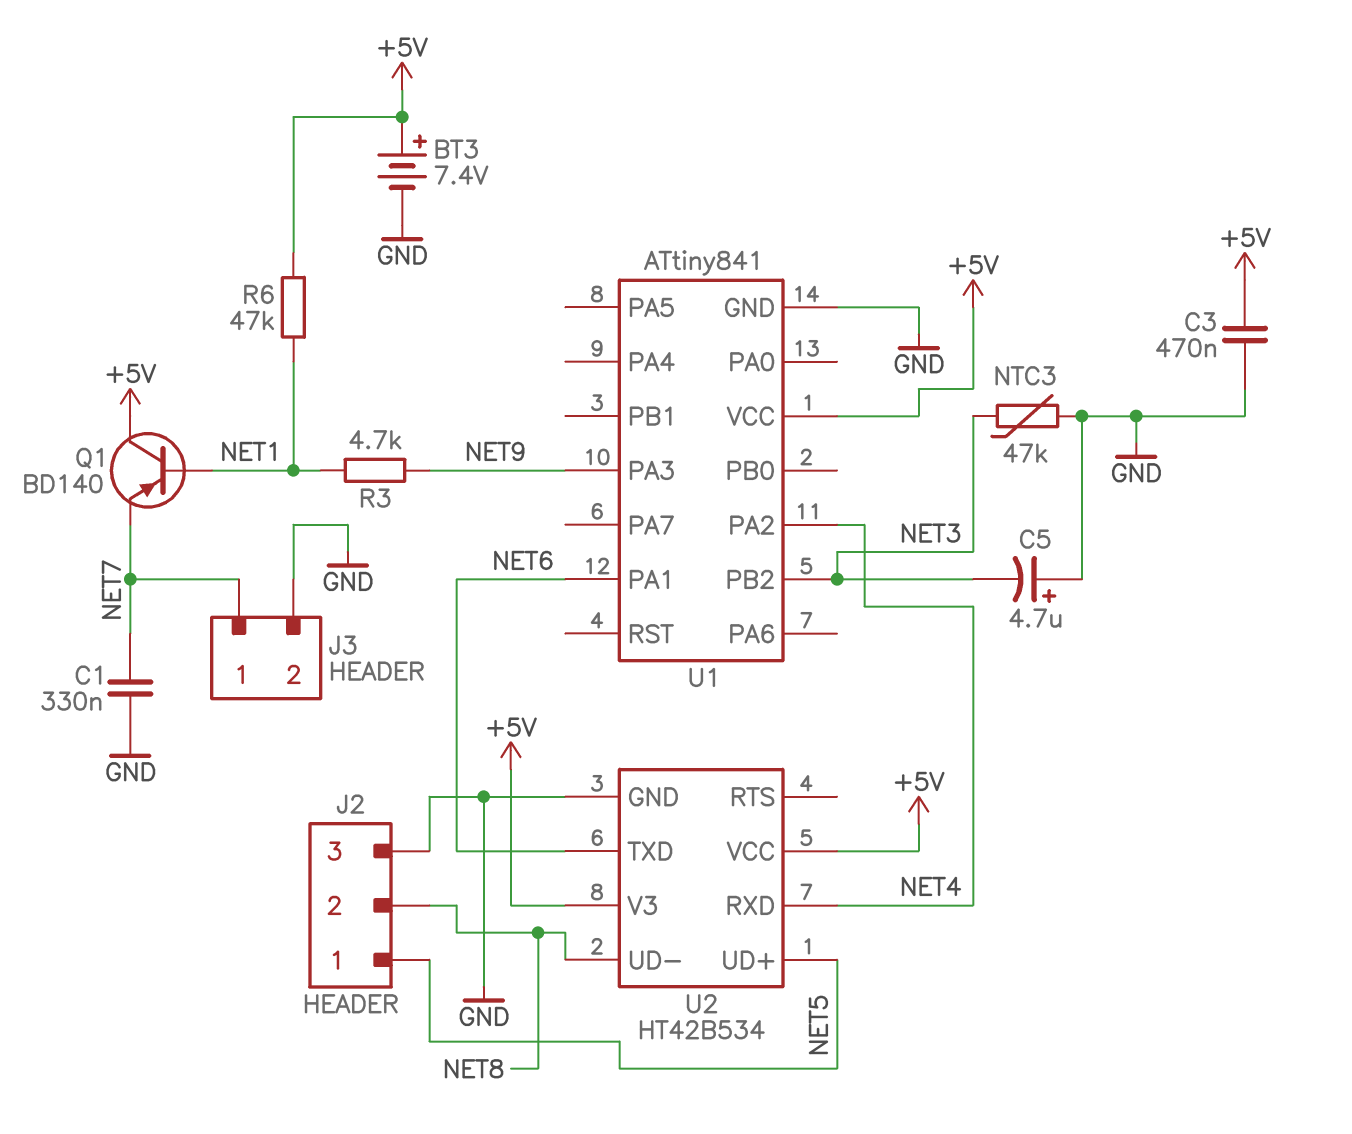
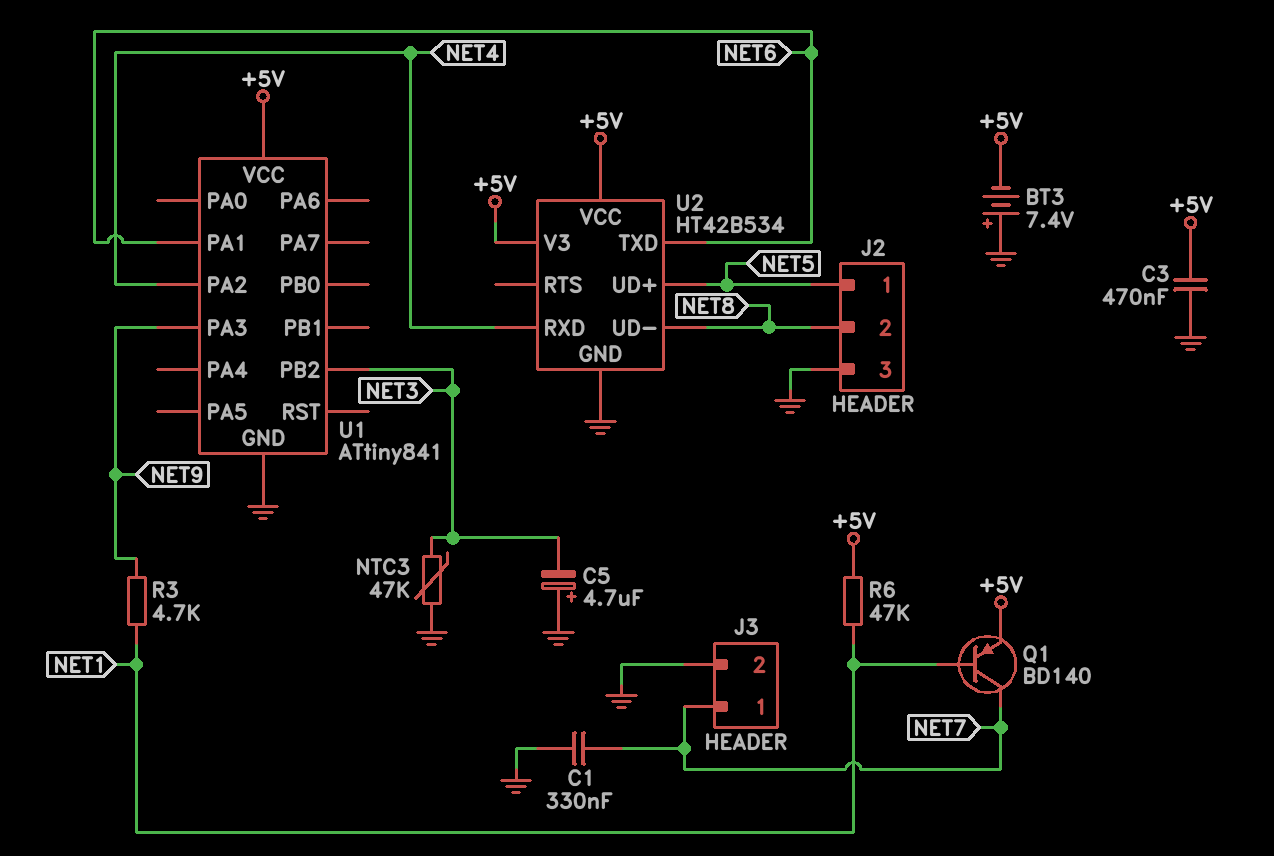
BT3: 7.4V (plus +5V, minus GND) -> 7.4V (plus GND, minus +5V)
Q1: PNP BD140 (B NET1, C +5V, E NET7) -> PNP BD140 (B NET1, C NET7, E +5V)

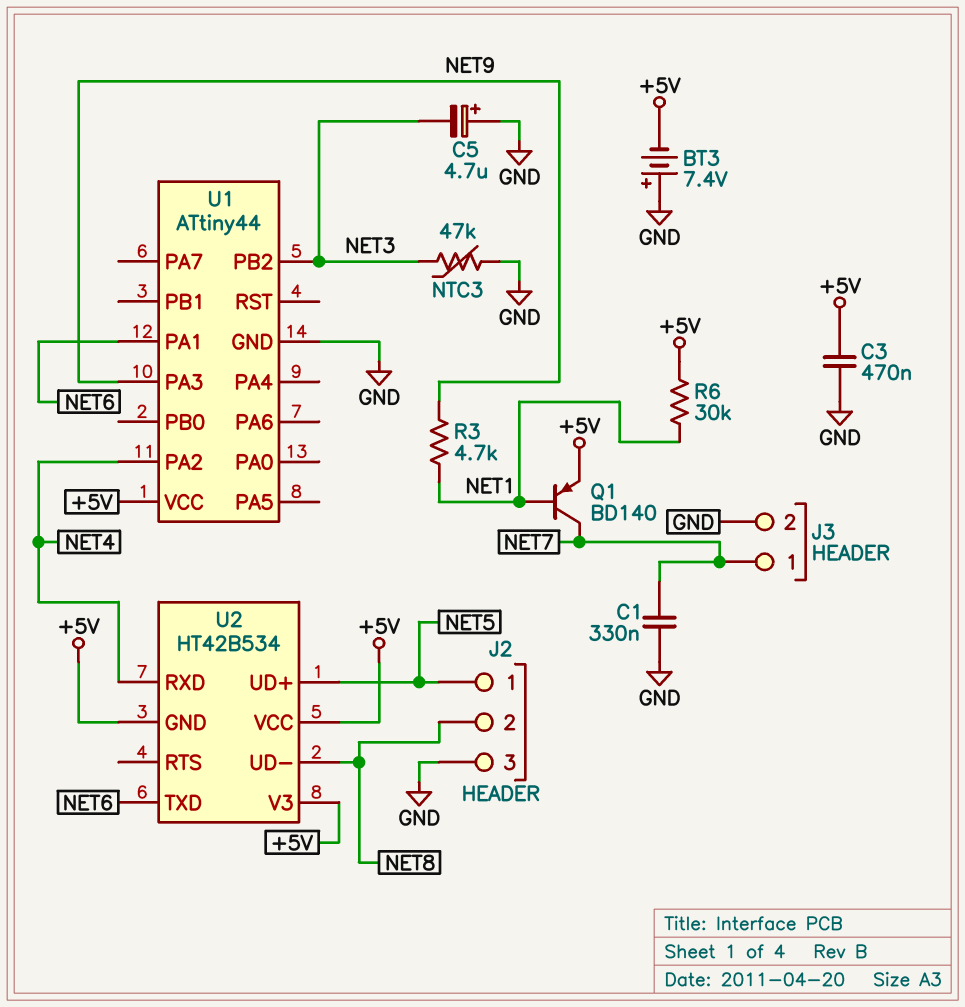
R6: 47k (+5V, NET1) -> 30k (+5V, NET1)
U1: ATtiny841 -> ATtiny44
U2 pin GND: GND -> +5V

